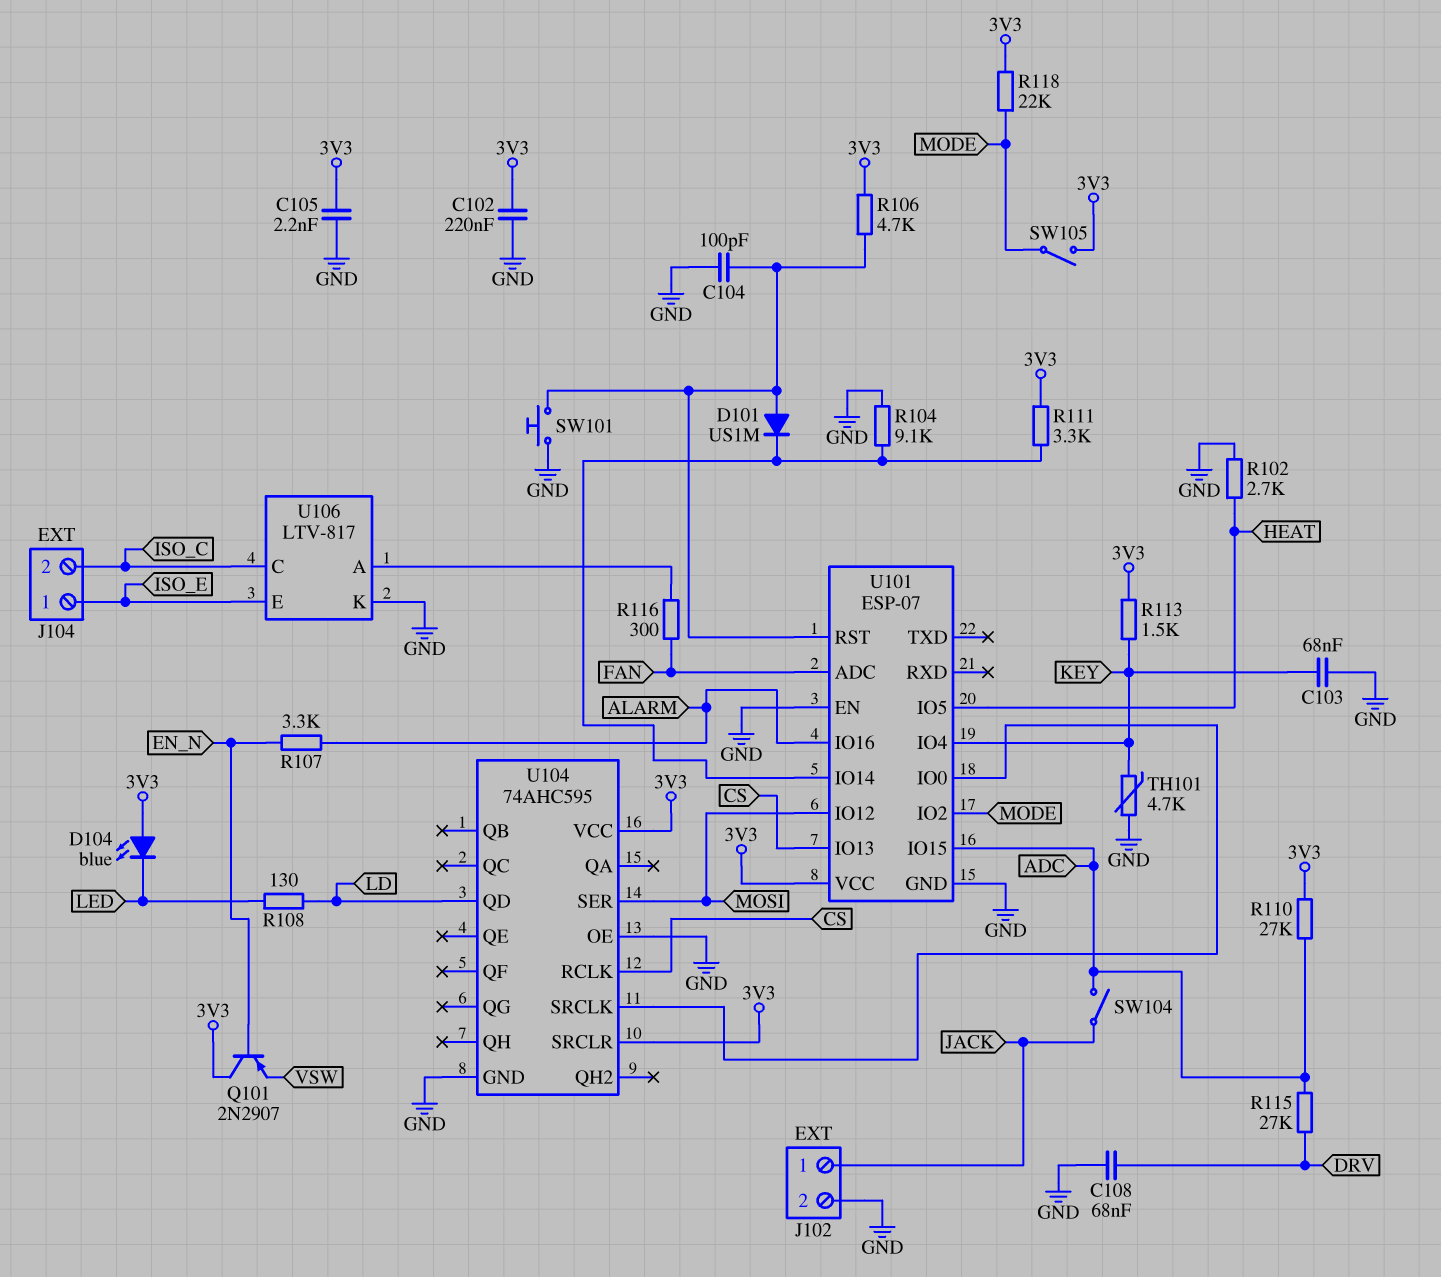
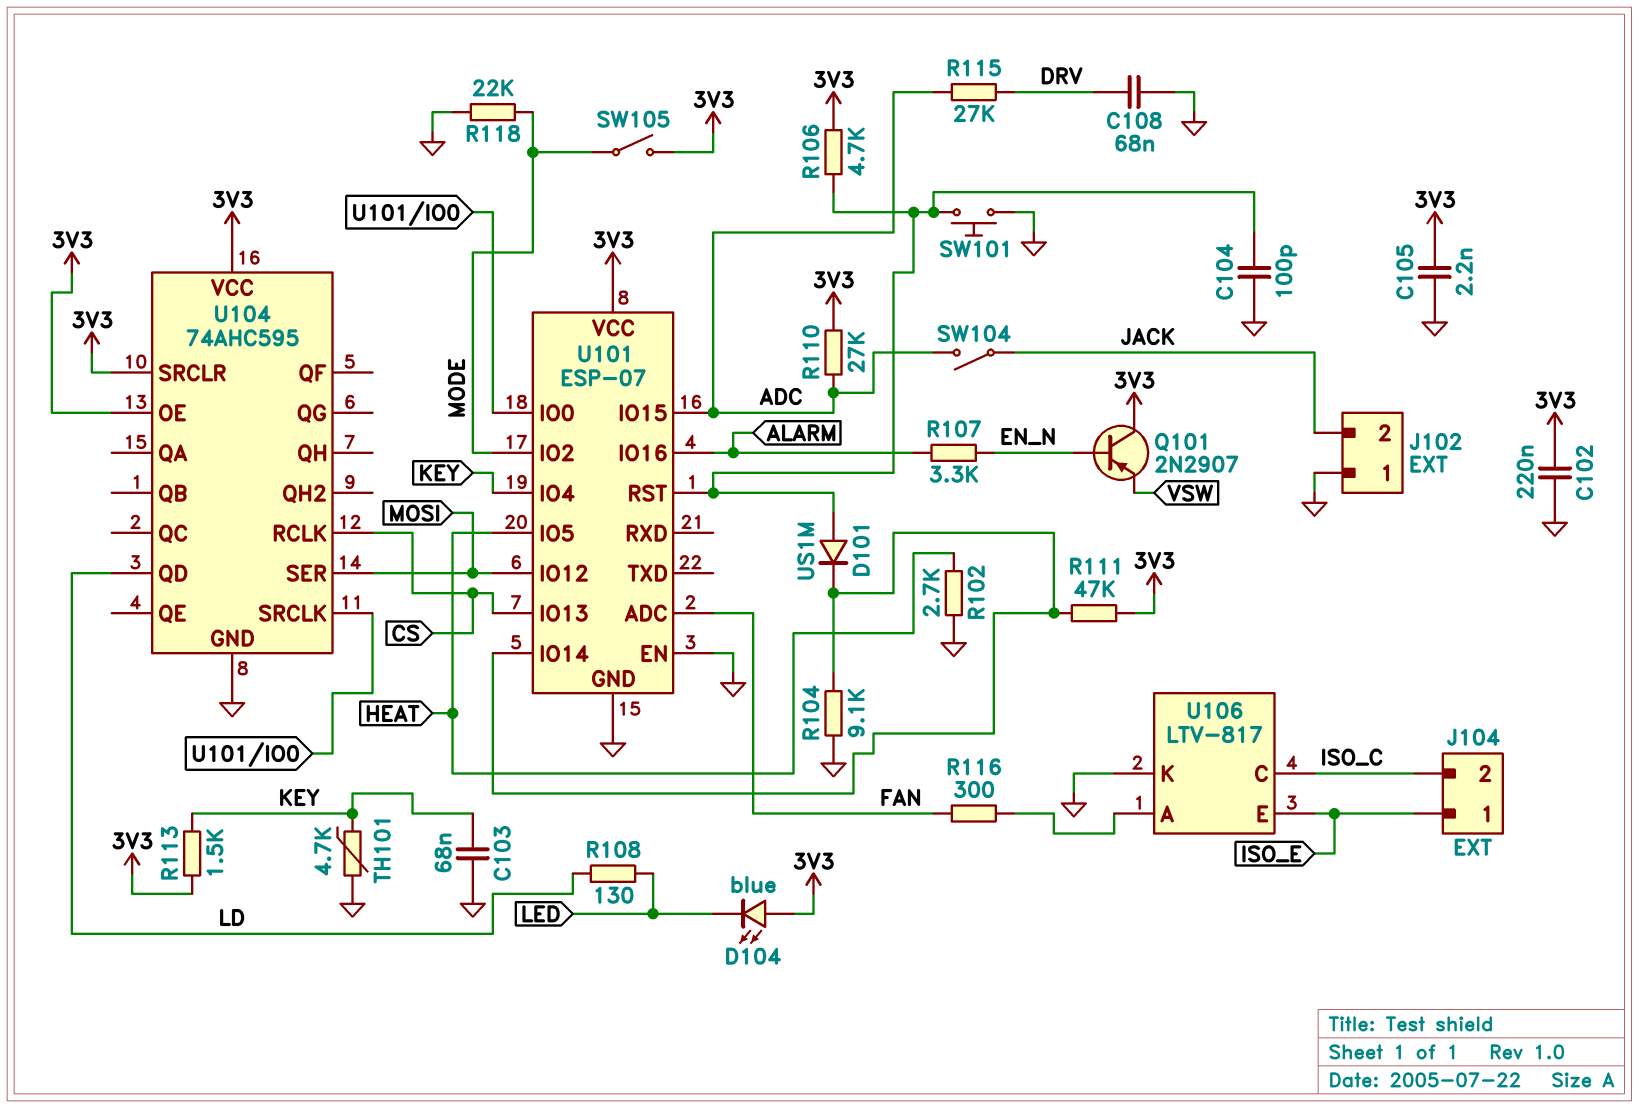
J102 pin 1: JACK -> GND
J102 pin 2: GND -> JACK
R111: 3.3k (3V3, U101/IO14) -> 47k (3V3, U101/IO14)
R118: 22k (3V3, MODE) -> 22k (GND, MODE)
U104 pin OE: GND -> 3V3

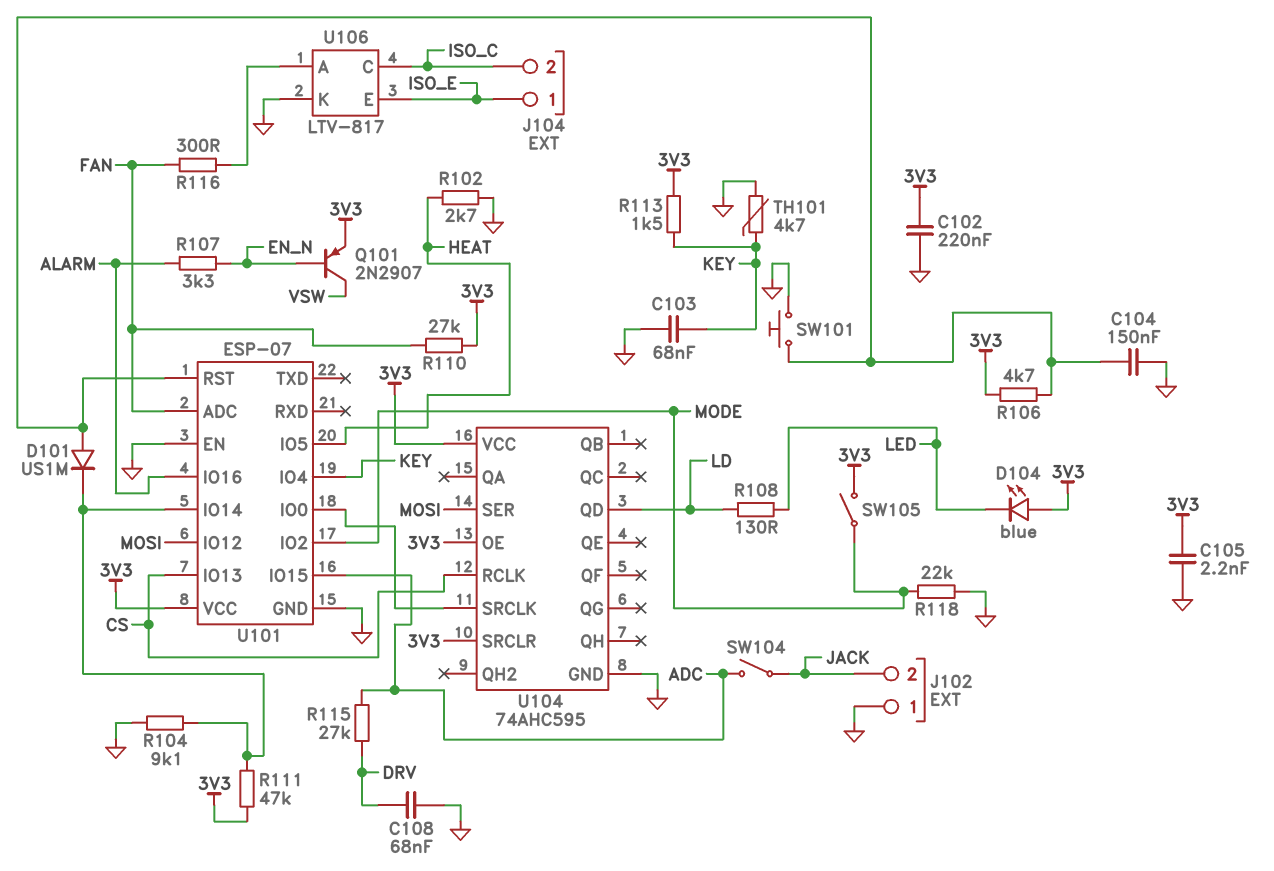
C104: 100pF (GND, U101/RST) -> 150nF (GND, U101/RST)
Q101: PNP 2N2907 (B EN_N, C 3V3, E VSW) -> PNP 2N2907 (B EN_N, C VSW, E 3V3)
R110: 27k (3V3, ADC) -> 27k (3V3, FAN)

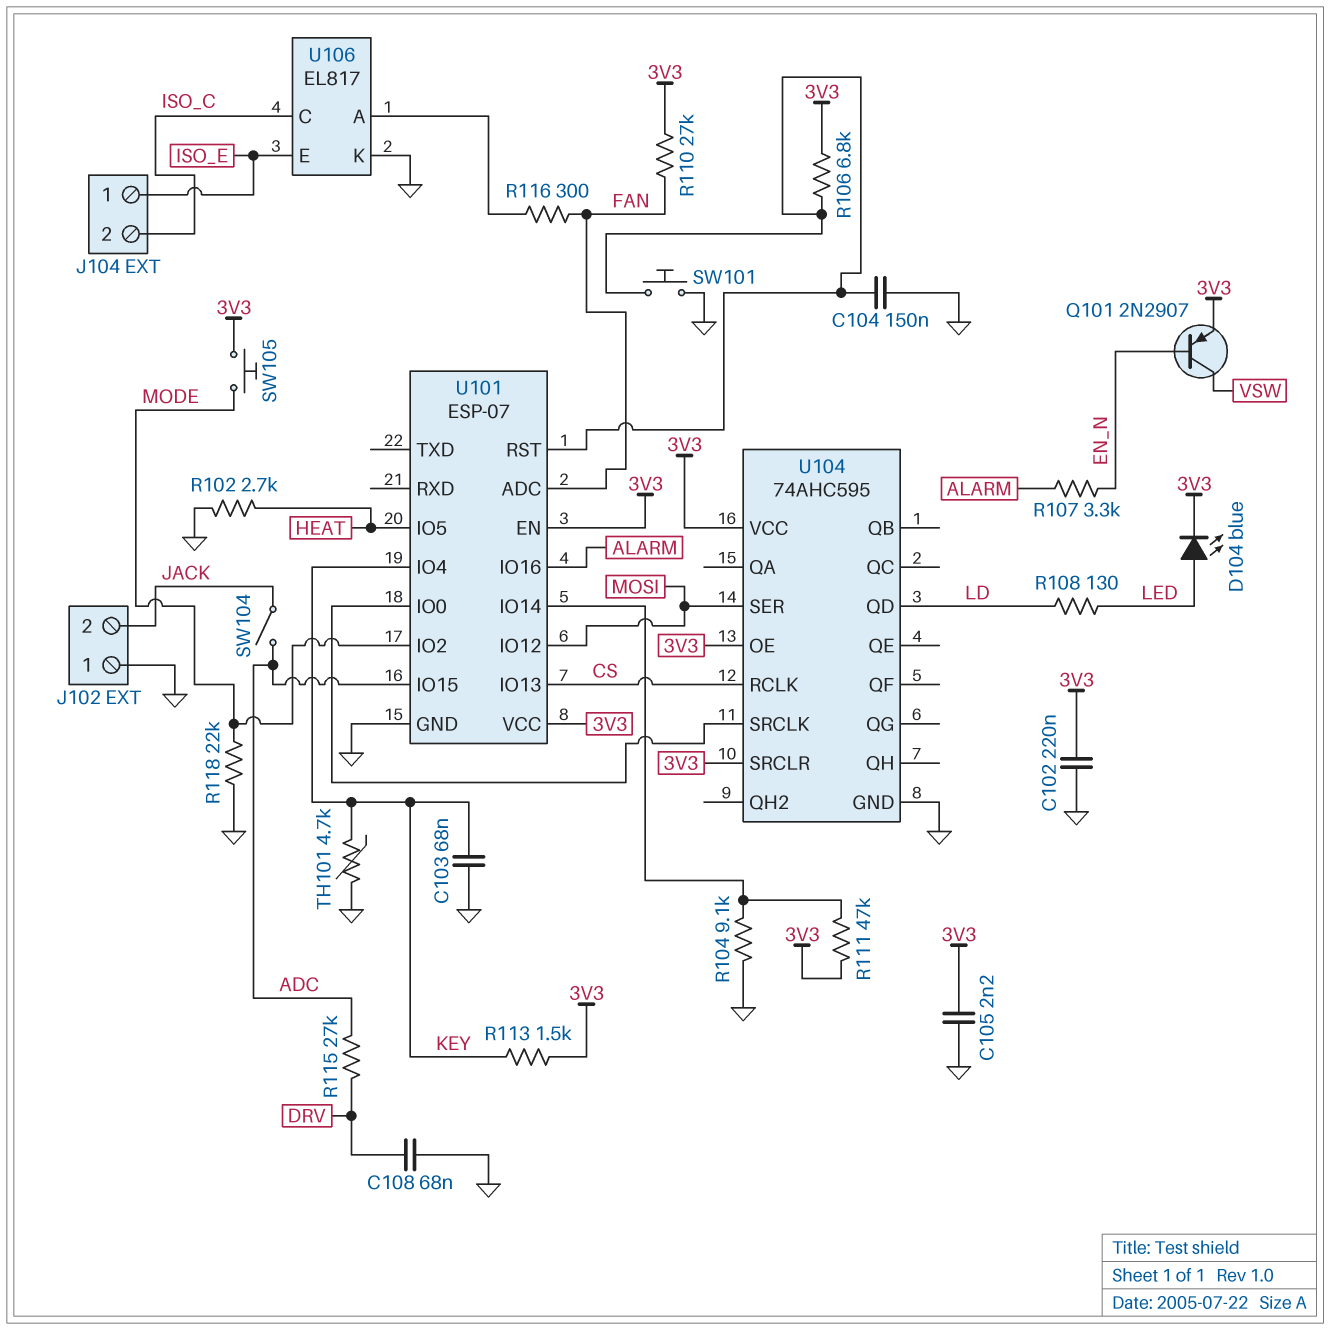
D101: diode US1M (A U101/RST, K U101/IO14) -> none
D104: LED blue (A 3V3, K LED) -> LED blue (A LED, K 3V3)
R106: 4.7k (3V3, U101/RST) -> 6.8k (3V3, U101/RST)
SW105: switch (3V3, MODE) -> button (3V3, MODE)
U101 pin EN: GND -> 3V3
U106: LTV-817 -> EL817

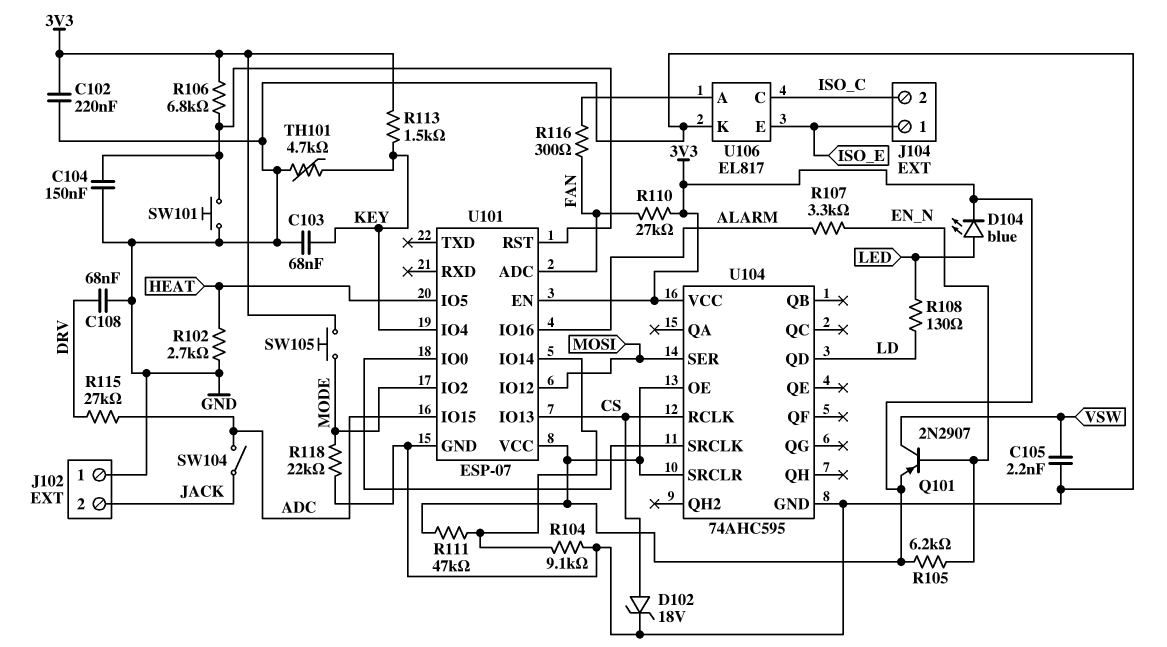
C105: 2.2nF (3V3, GND) -> 2.2nF (GND, VSW)
D102: none -> zener 18V (A CS, K GND)
R105: none -> 6.2k (3V3, EN_N)

